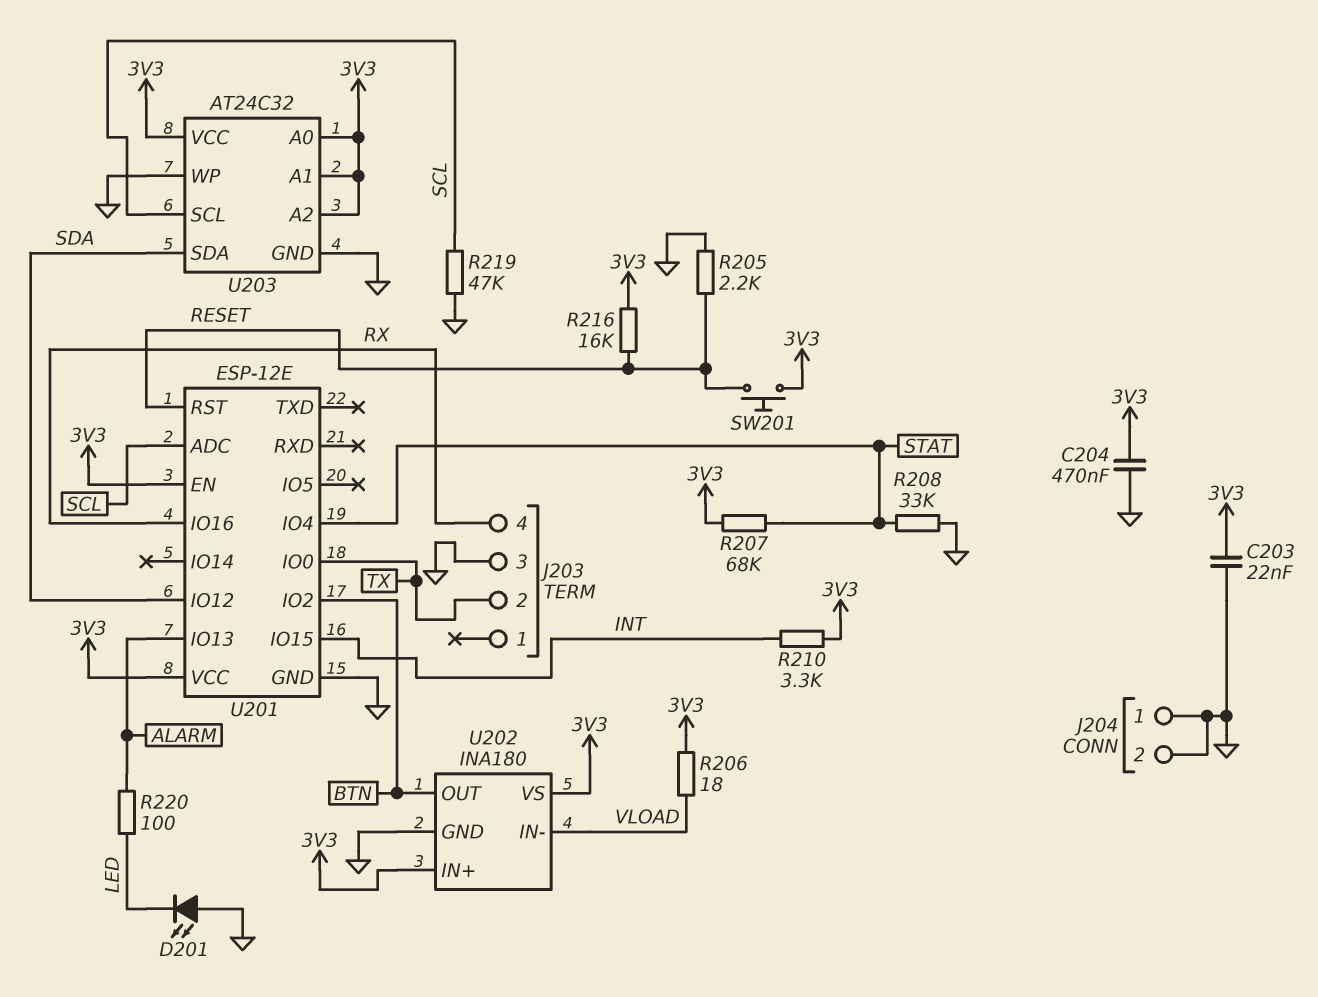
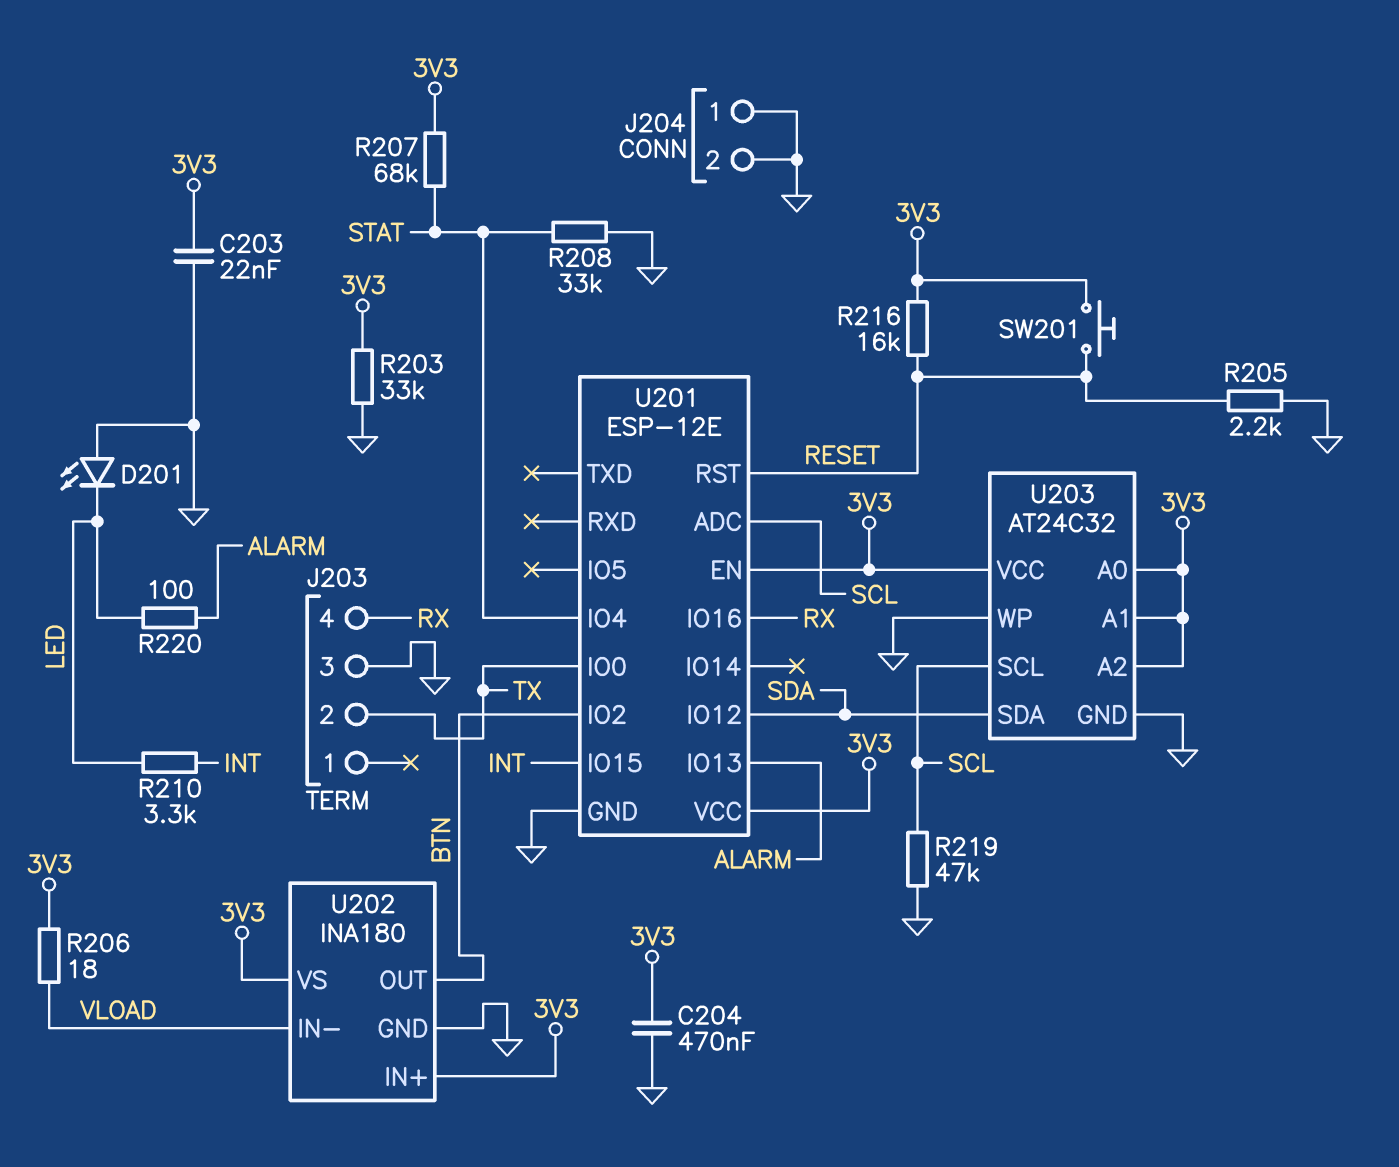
R203: none -> 33k (3V3, GND)
R210: 3.3k (3V3, INT) -> 3.3k (INT, LED)

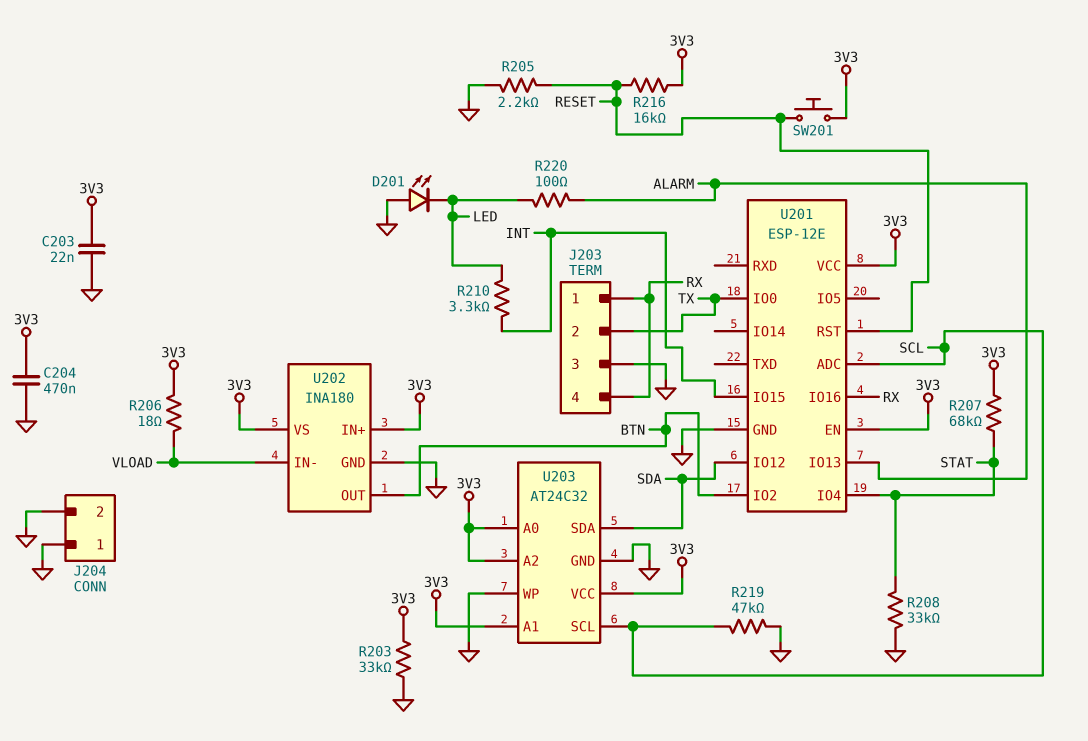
J203 pin 1: none -> RX

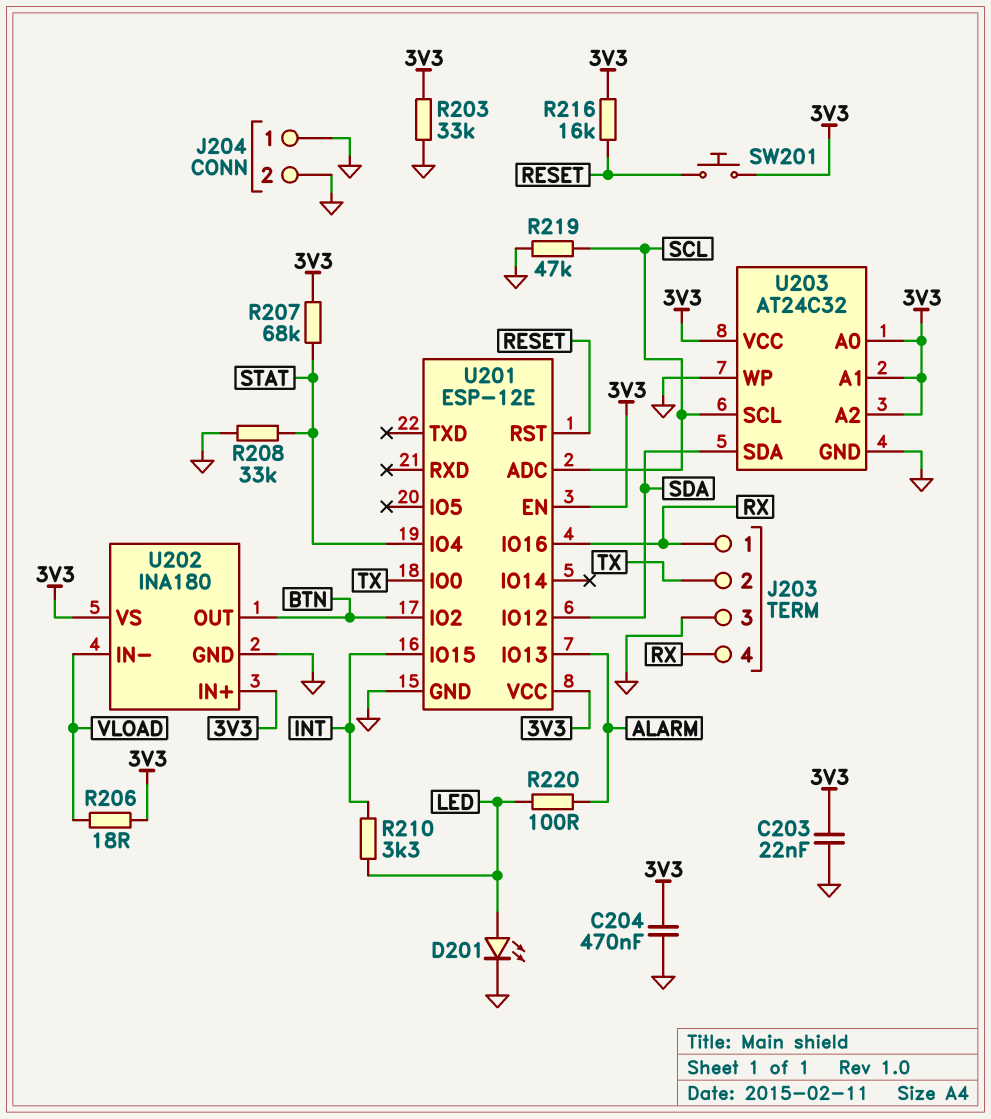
D201: LED (A GND, K LED) -> LED (A LED, K GND)
R205: 2.2k (GND, RESET) -> none

